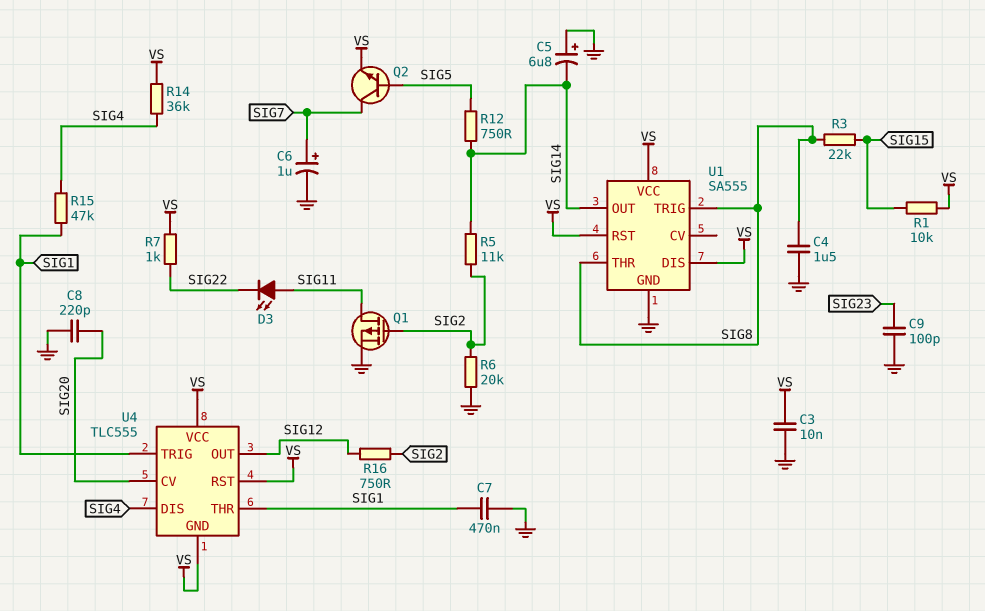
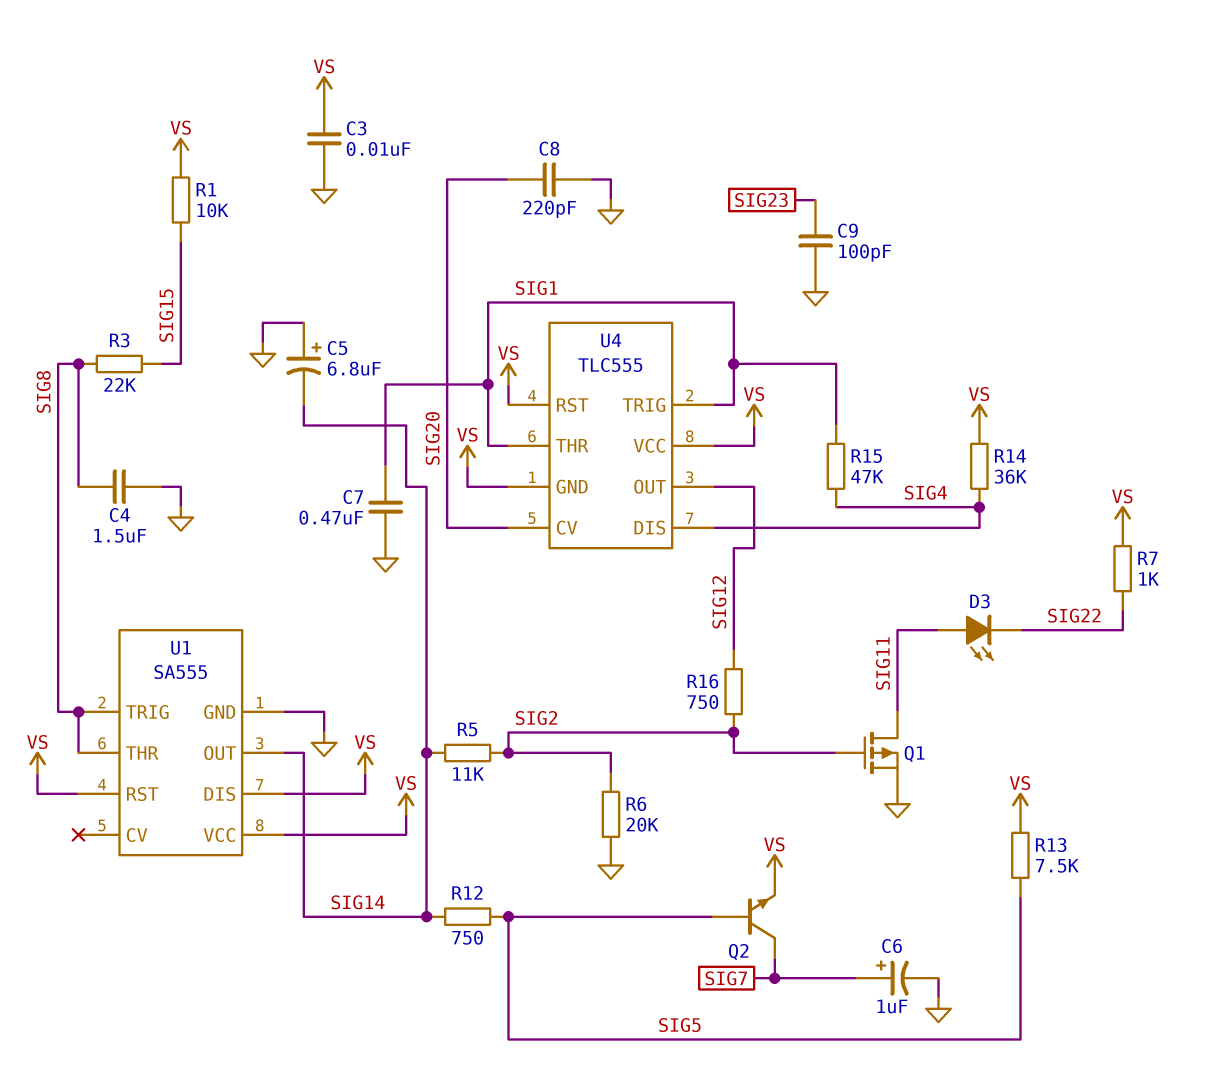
R13: none -> 7.5k (SIG5, VS)

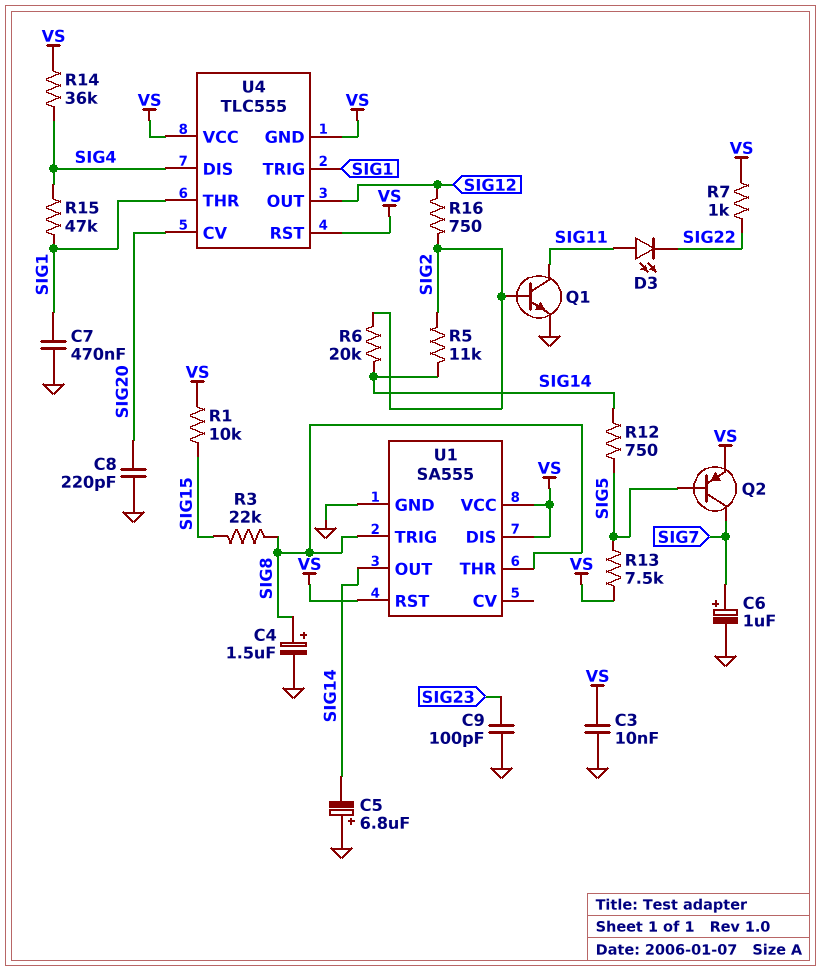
C4: 1.5uF (GND, SIG8) -> 1.5uF (plus SIG8, minus GND)
Q1: PMOS (G SIG2, D SIG11, S GND) -> NPN (B SIG2, C SIG11, E GND)
Q2: NPN (B SIG5, C SIG7, E VS) -> PNP (B SIG5, C SIG7, E VS)
R6: 20k (GND, SIG2) -> 20k (SIG2, SIG14)

